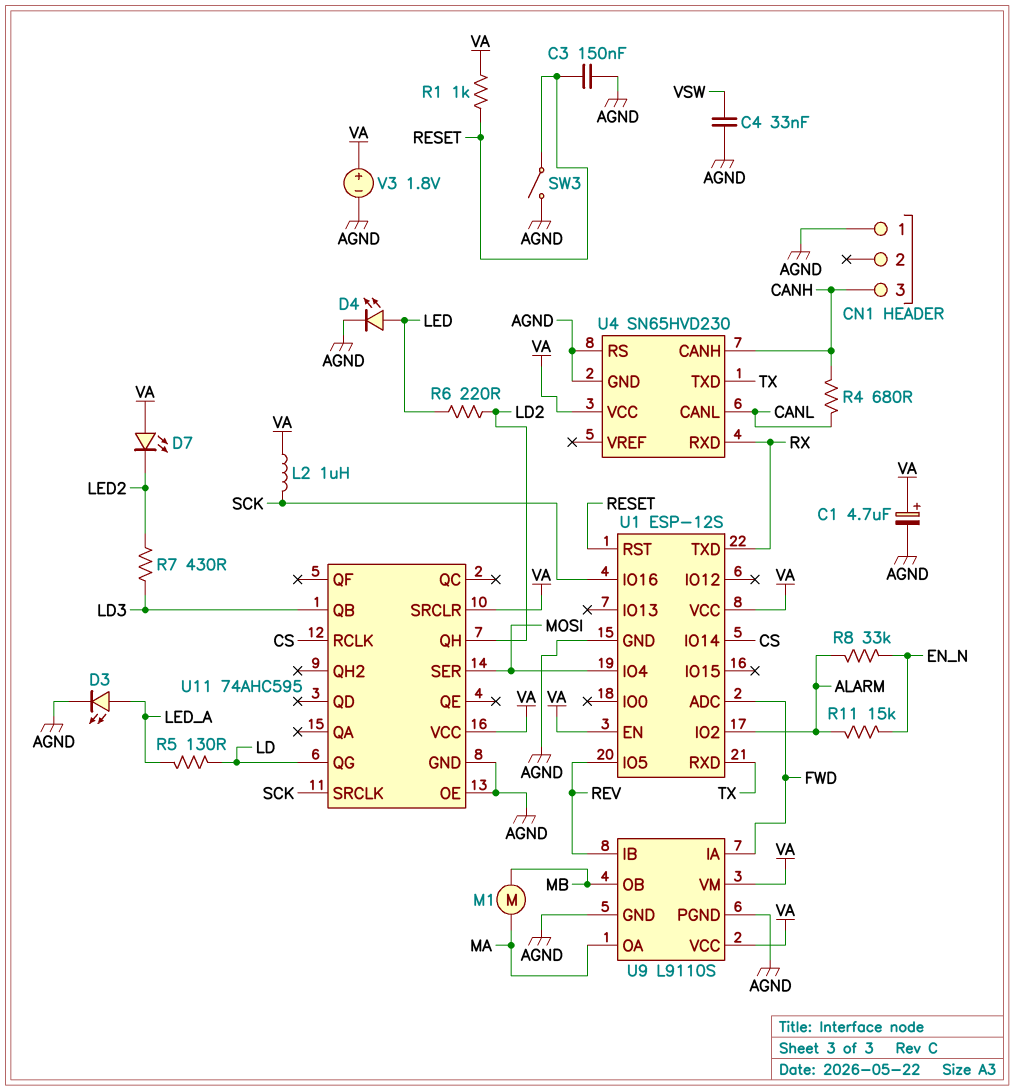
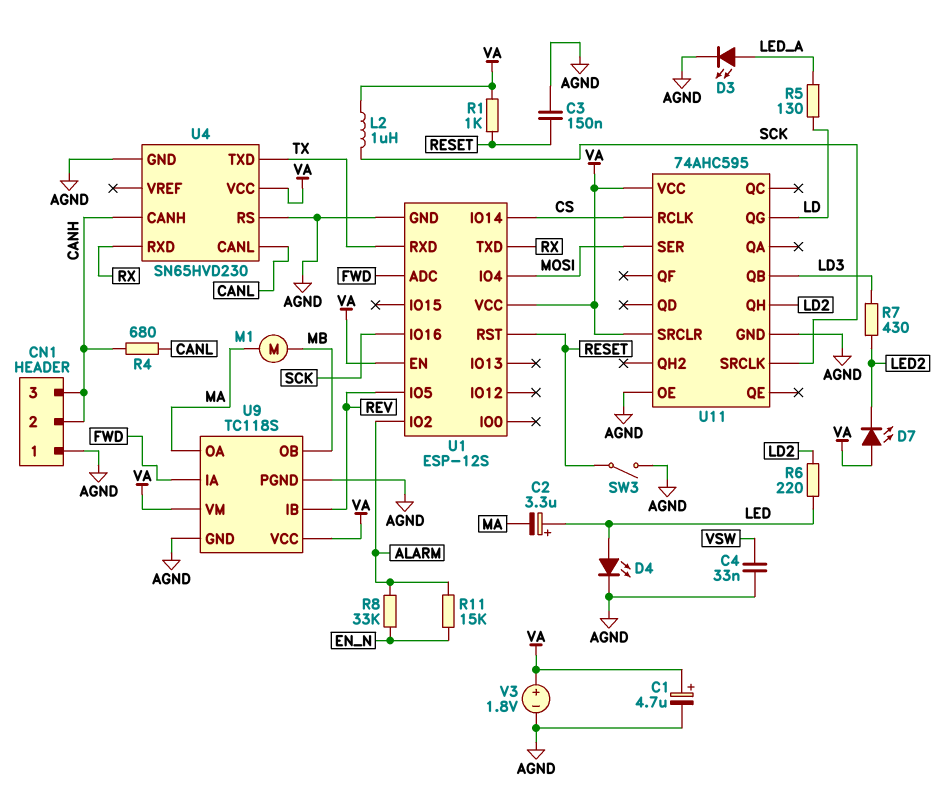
C2: none -> 3.3uF (plus LED, minus MA)
CN1 pin 2: none -> CANH
U9: L9110S -> TC118S

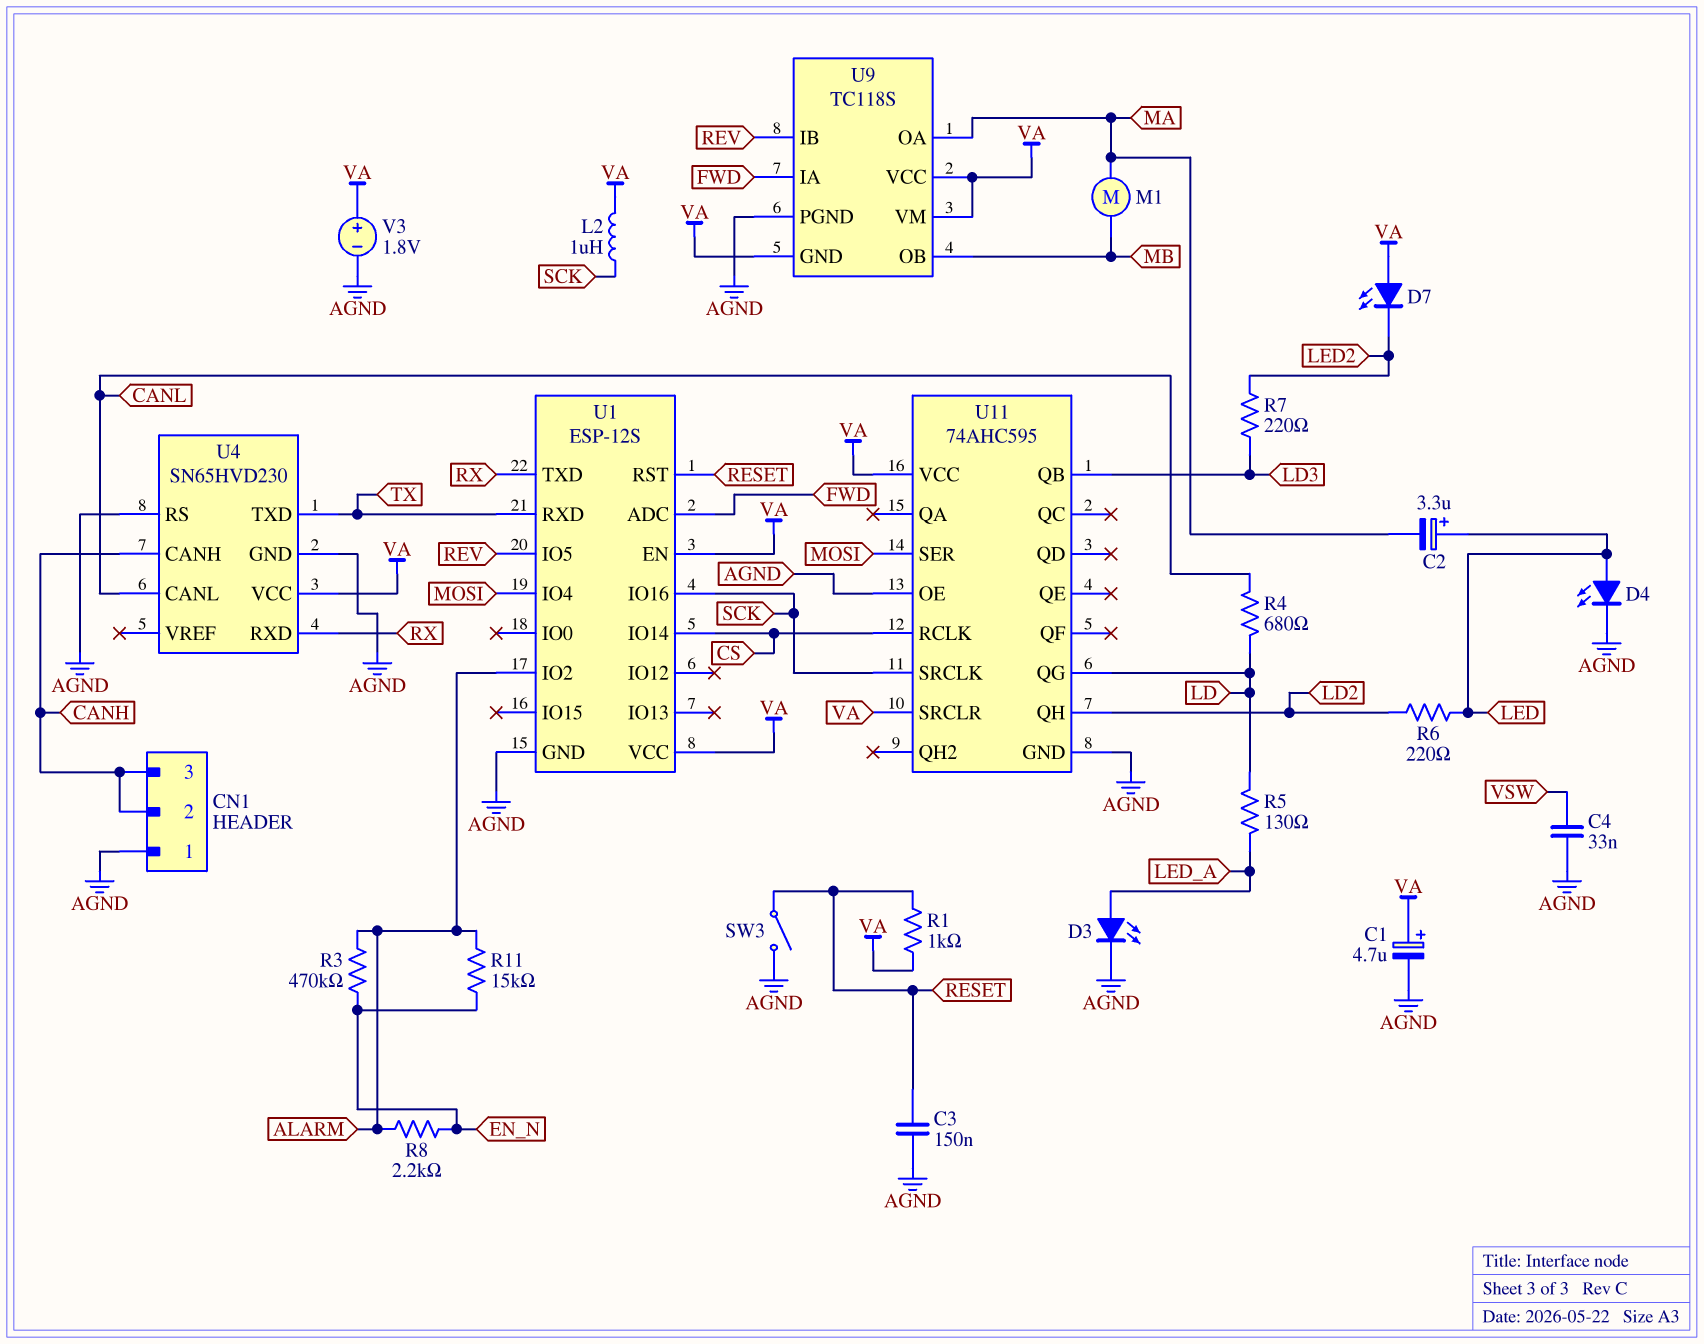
R3: none -> 470k (ALARM, EN_N)
R4: 680 (CANH, CANL) -> 680 (CANL, LD)
R7: 430 (LD3, LED2) -> 220 (LD3, LED2)
R8: 33k (ALARM, EN_N) -> 2.2k (ALARM, EN_N)
U9 pin GND: AGND -> VA

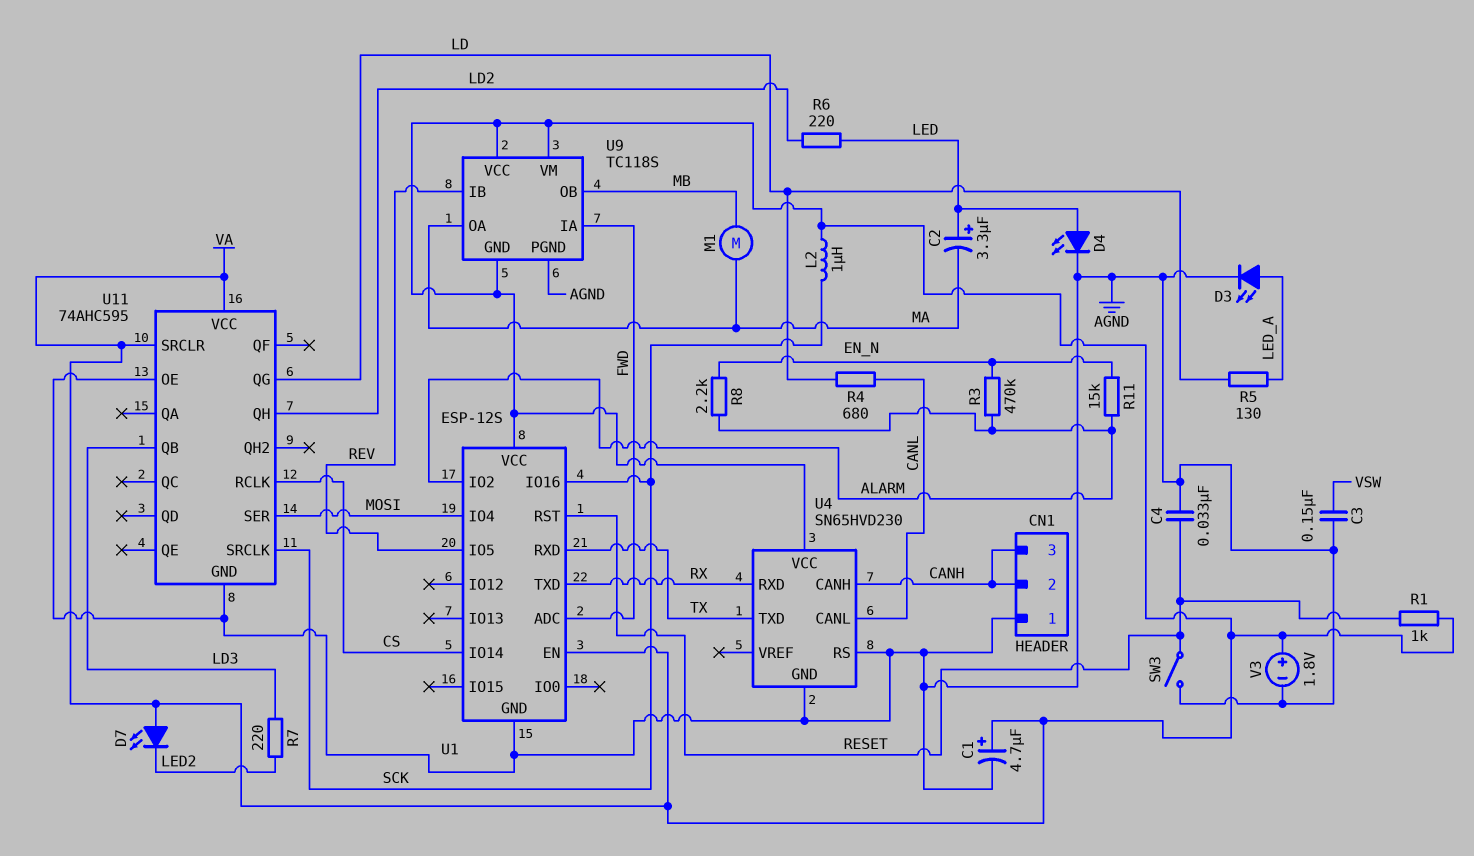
C3: 150nF (AGND, RESET) -> 150nF (AGND, VSW)
C4: 33nF (AGND, VSW) -> 33nF (AGND, RESET)

